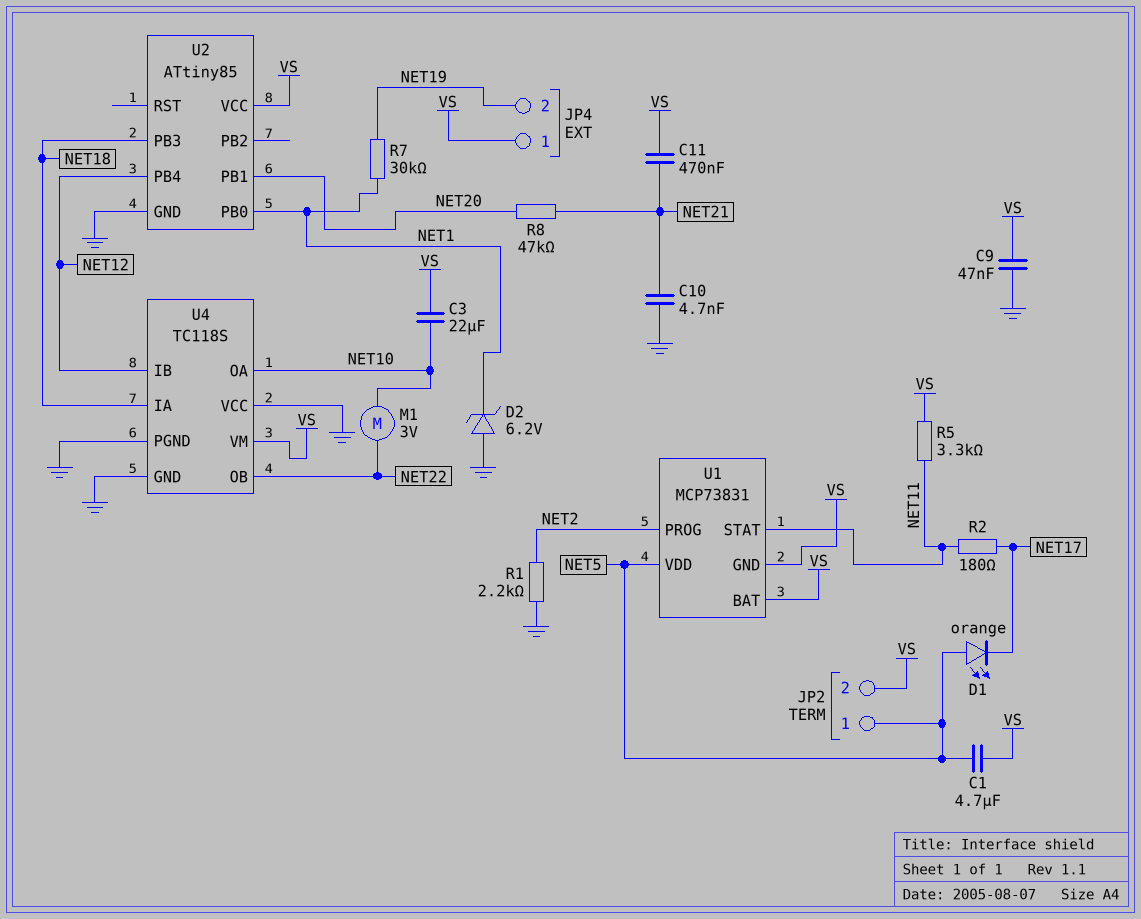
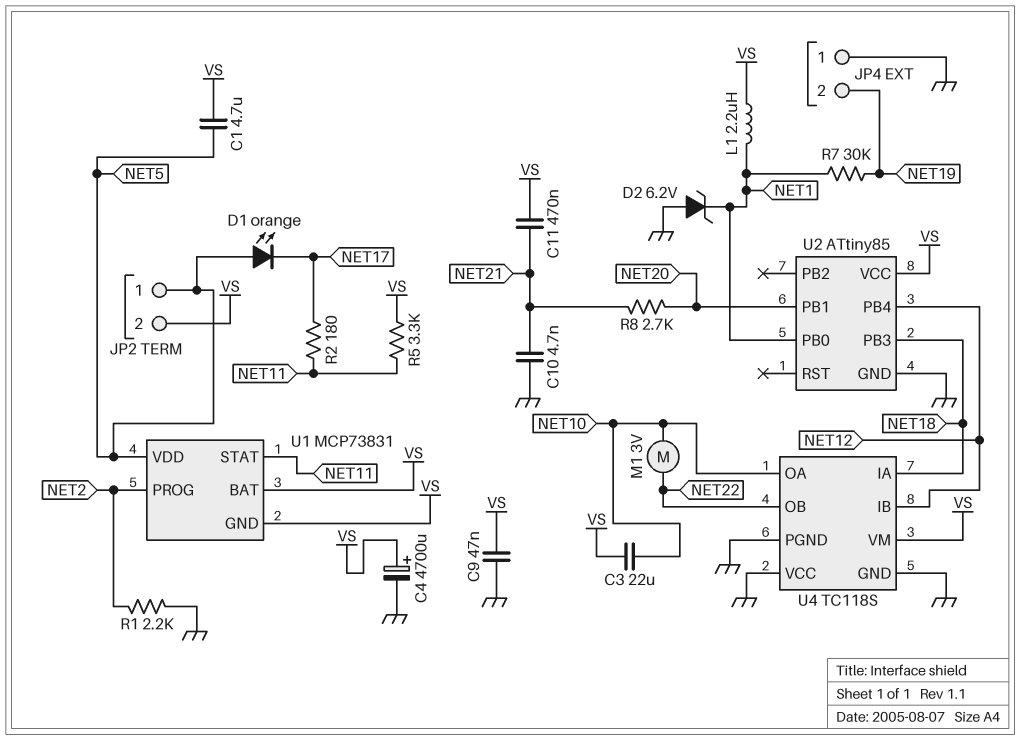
C4: none -> 4700uF (plus VS, minus GND)
JP4 pin 1: VS -> GND
L1: none -> 2.2uH (NET1, VS)
R8: 47k (NET20, NET21) -> 2.7k (NET20, NET21)

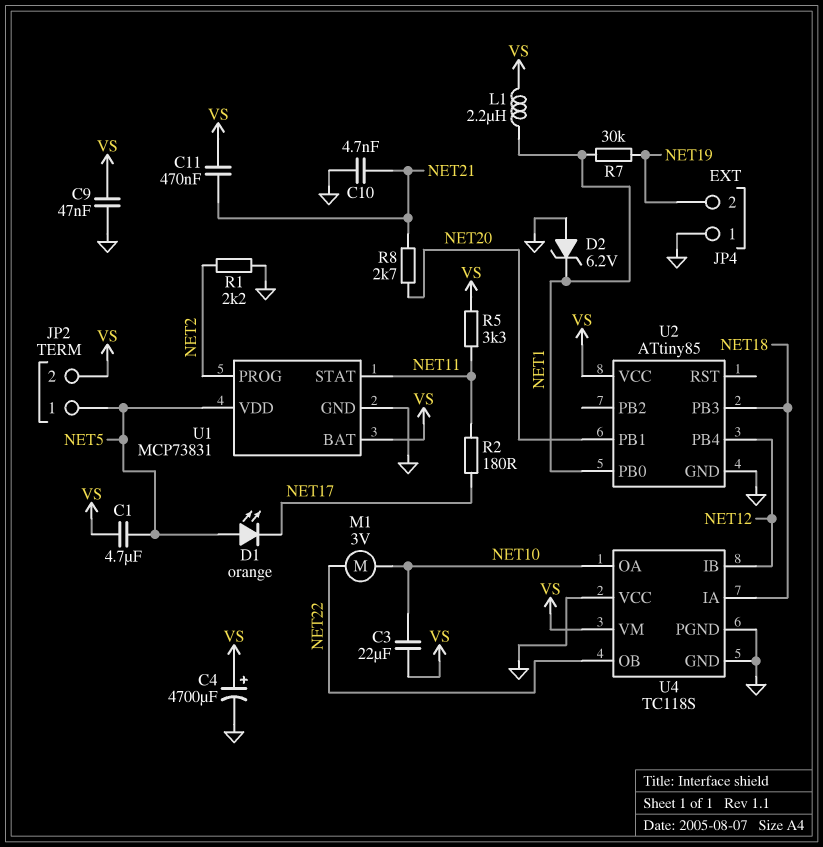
U1 pin GND: VS -> GND

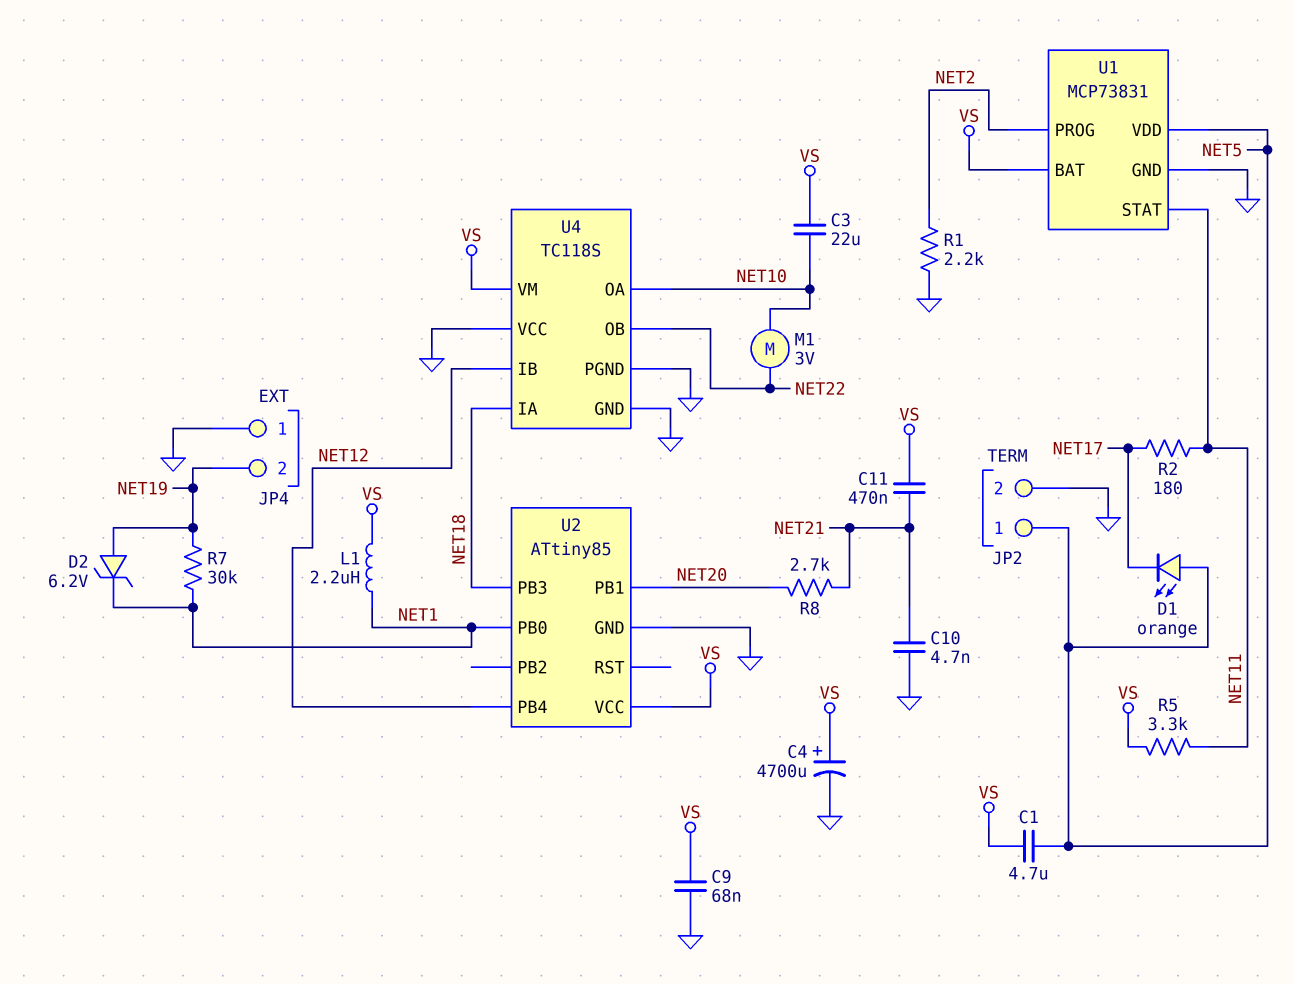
C9: 47nF (GND, VS) -> 68nF (GND, VS)
D2: zener 6.2V (A GND, K NET1) -> zener 6.2V (A NET19, K NET1)
JP2 pin 2: VS -> GND

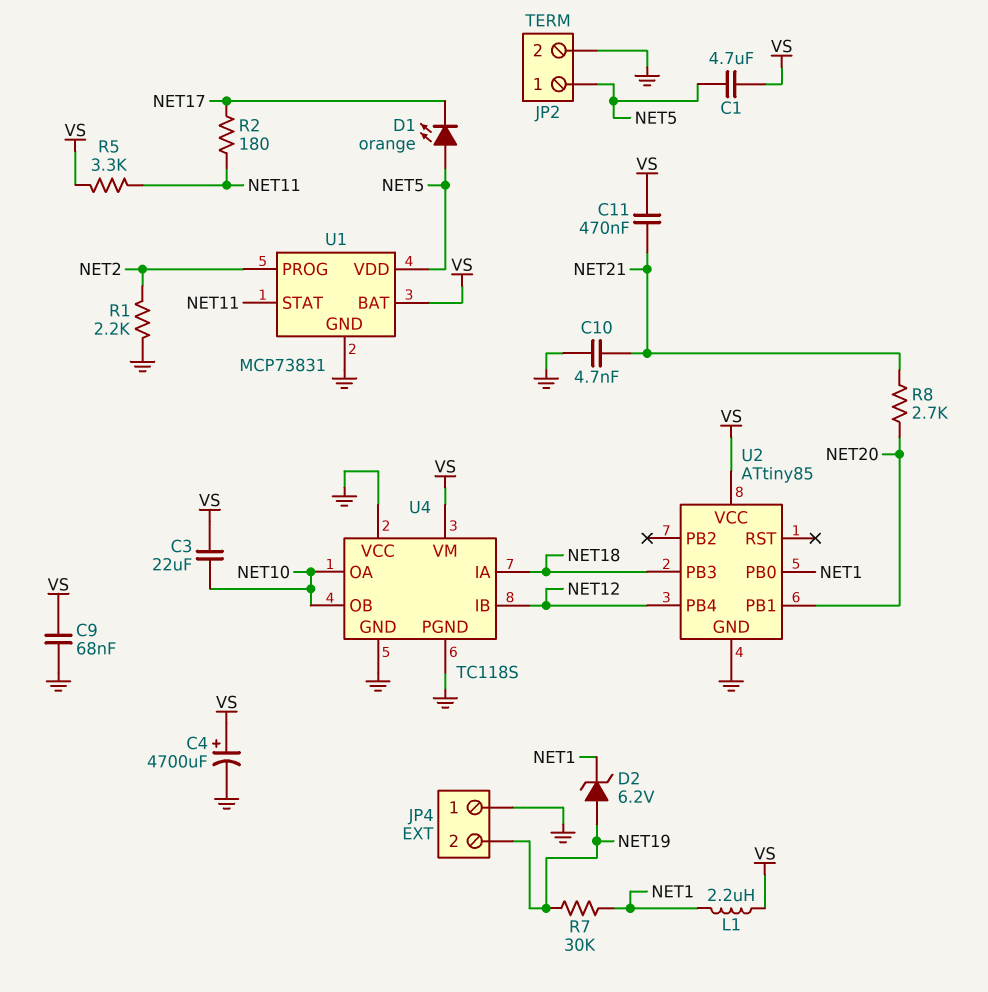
M1: motor 3V (NET10, NET22) -> none
U4 pin OB: NET22 -> NET10

